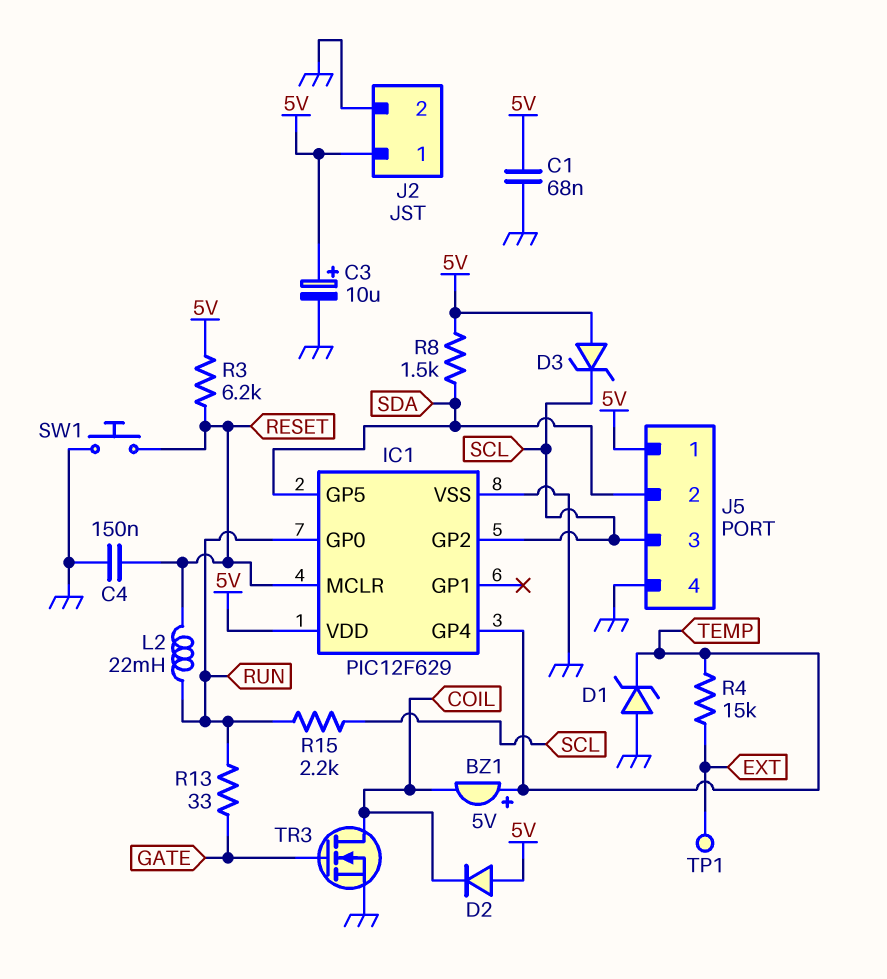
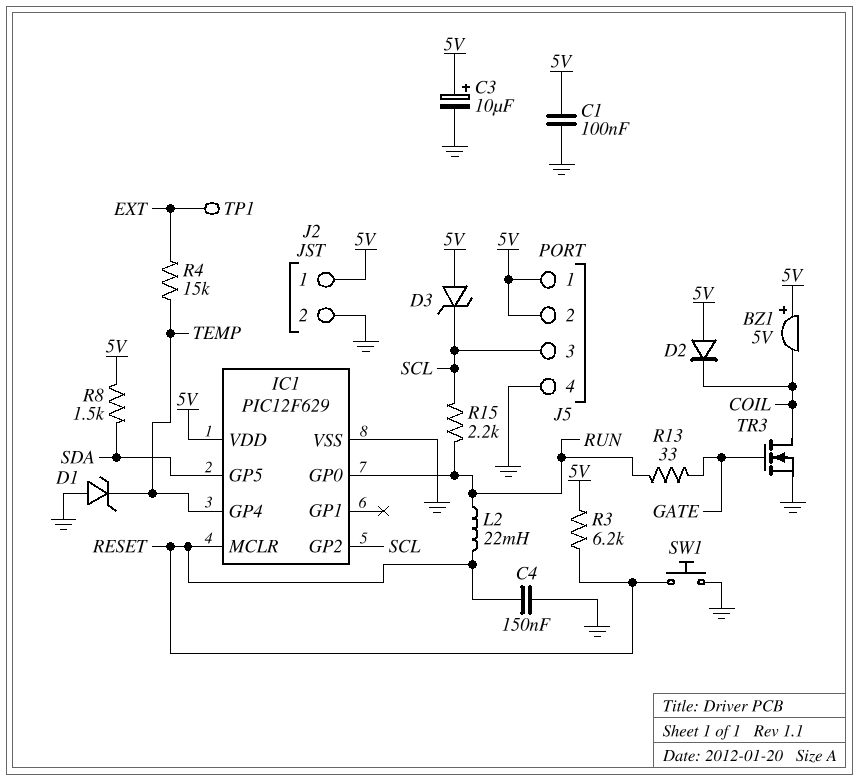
BZ1: buzzer 5V (plus TEMP, minus COIL) -> buzzer 5V (plus 5V, minus COIL)
C1: 68nF (5V, GND) -> 100nF (5V, GND)
J5 pin 2: SDA -> 5V

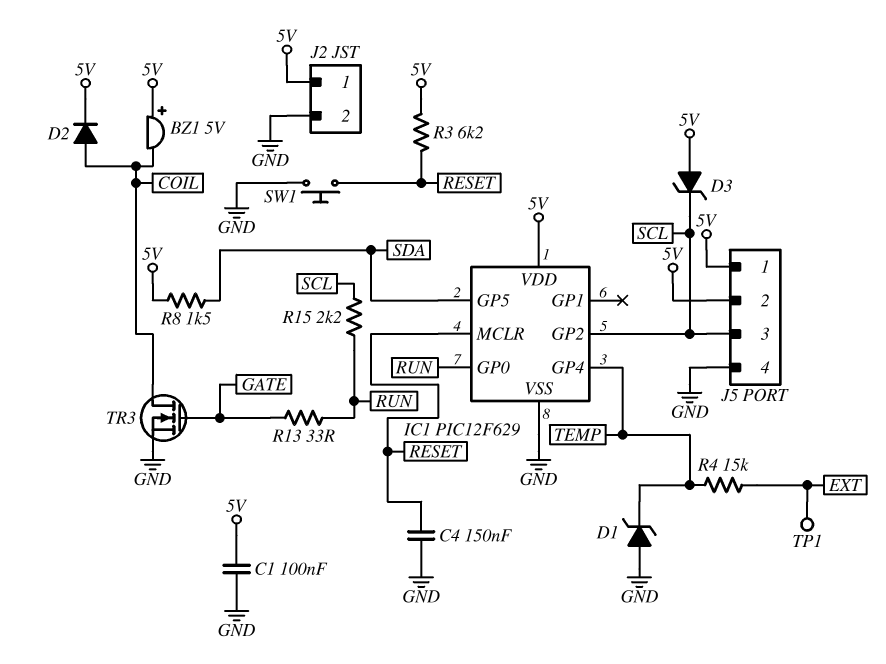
C3: 10uF (plus 5V, minus GND) -> none
D2: diode (A 5V, K COIL) -> diode (A COIL, K 5V)
L2: 22mH (RESET, RUN) -> none

